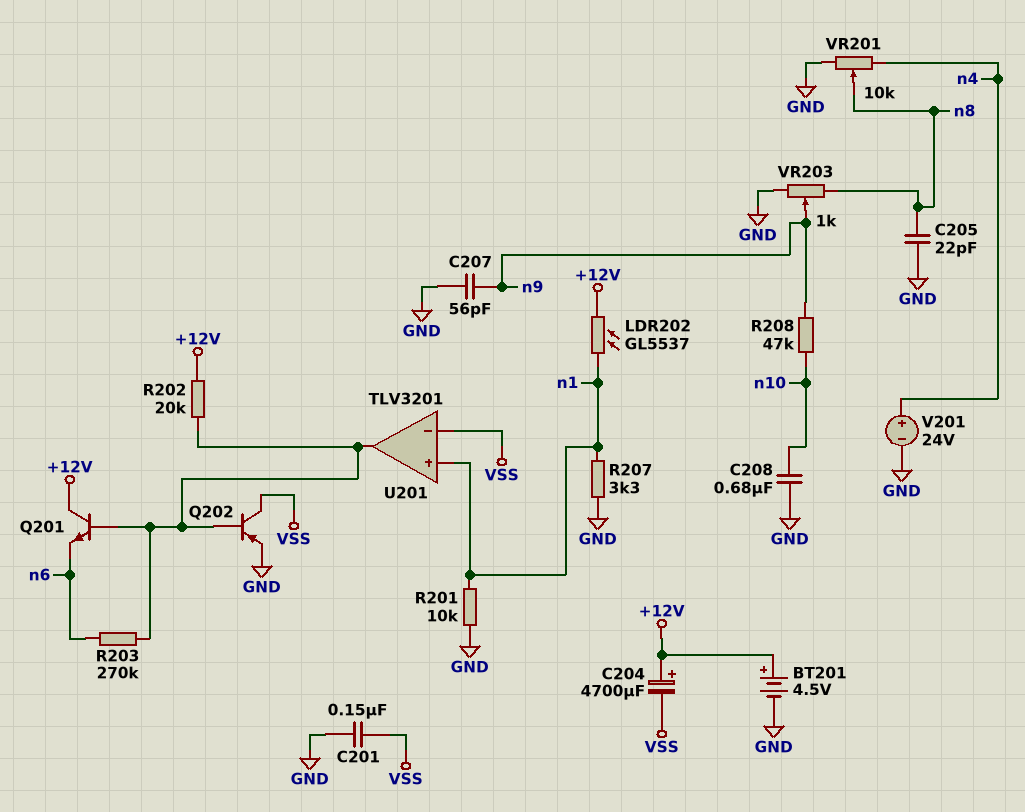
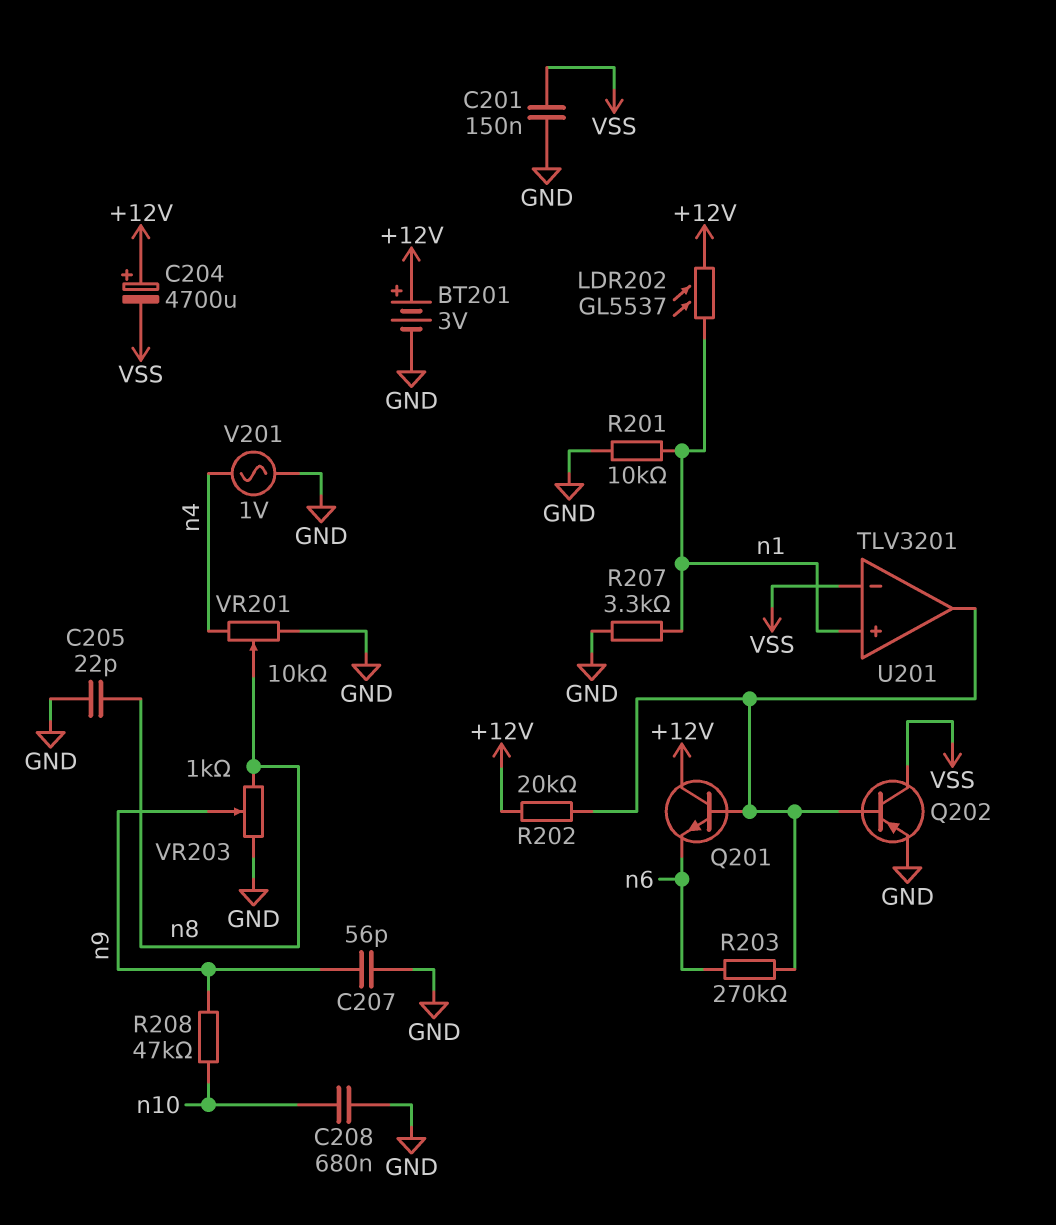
BT201: 4.5V (plus +12V, minus GND) -> 3V (plus +12V, minus GND)
V201: 24V (plus n4, minus GND) -> AC 1V (GND, n4)

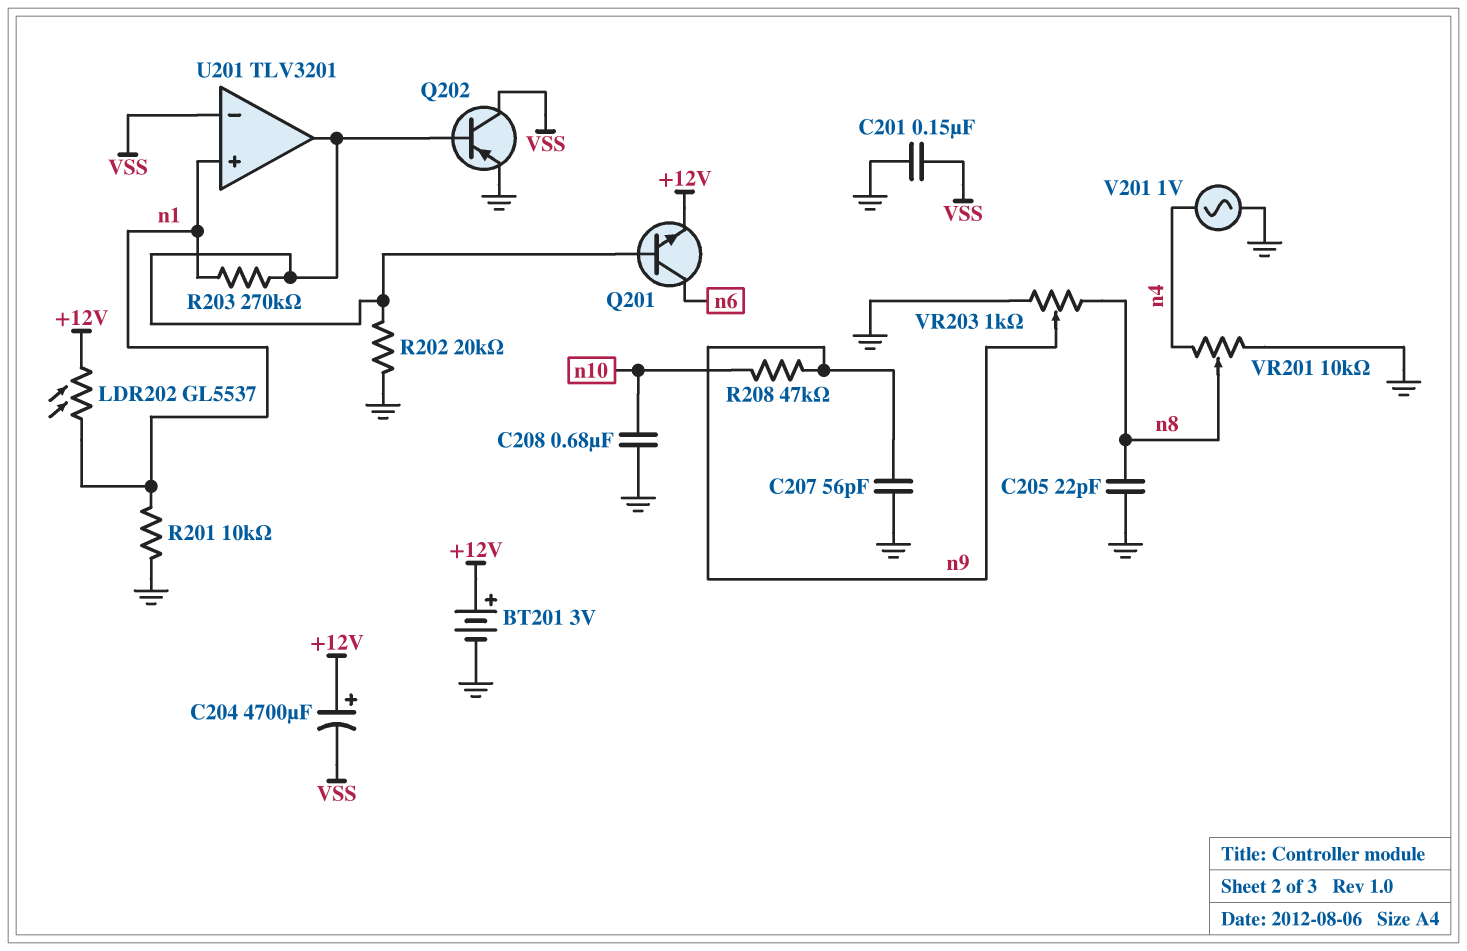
Q201: NPN (B U201/out, C +12V, E n6) -> NPN (B U201/out, C n6, E +12V)
R202: 20k (+12V, U201/out) -> 20k (GND, U201/out)
R203: 270k (U201/out, n6) -> 270k (U201/out, n1)
R207: 3.3k (GND, n1) -> none

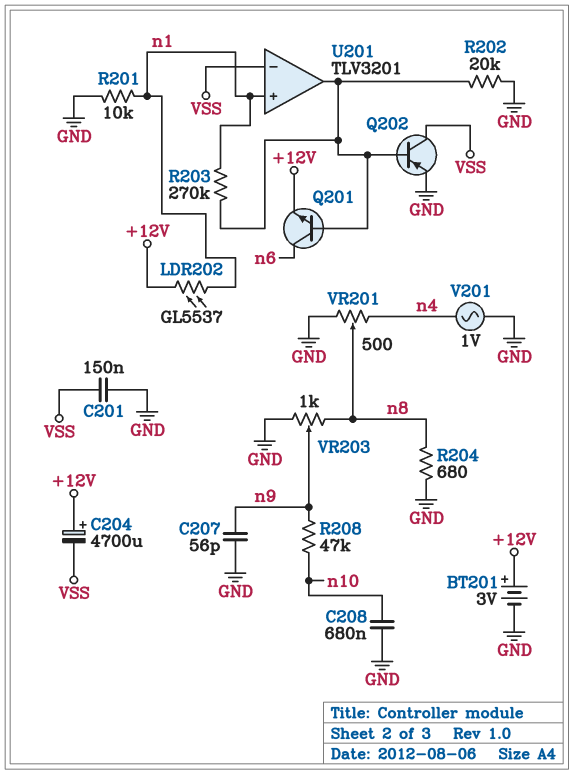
C205: 22pF (GND, n8) -> none
R204: none -> 680 (GND, n8)
VR201: 10k (GND, n4, wiper n8) -> 500 (GND, n4, wiper n8)

